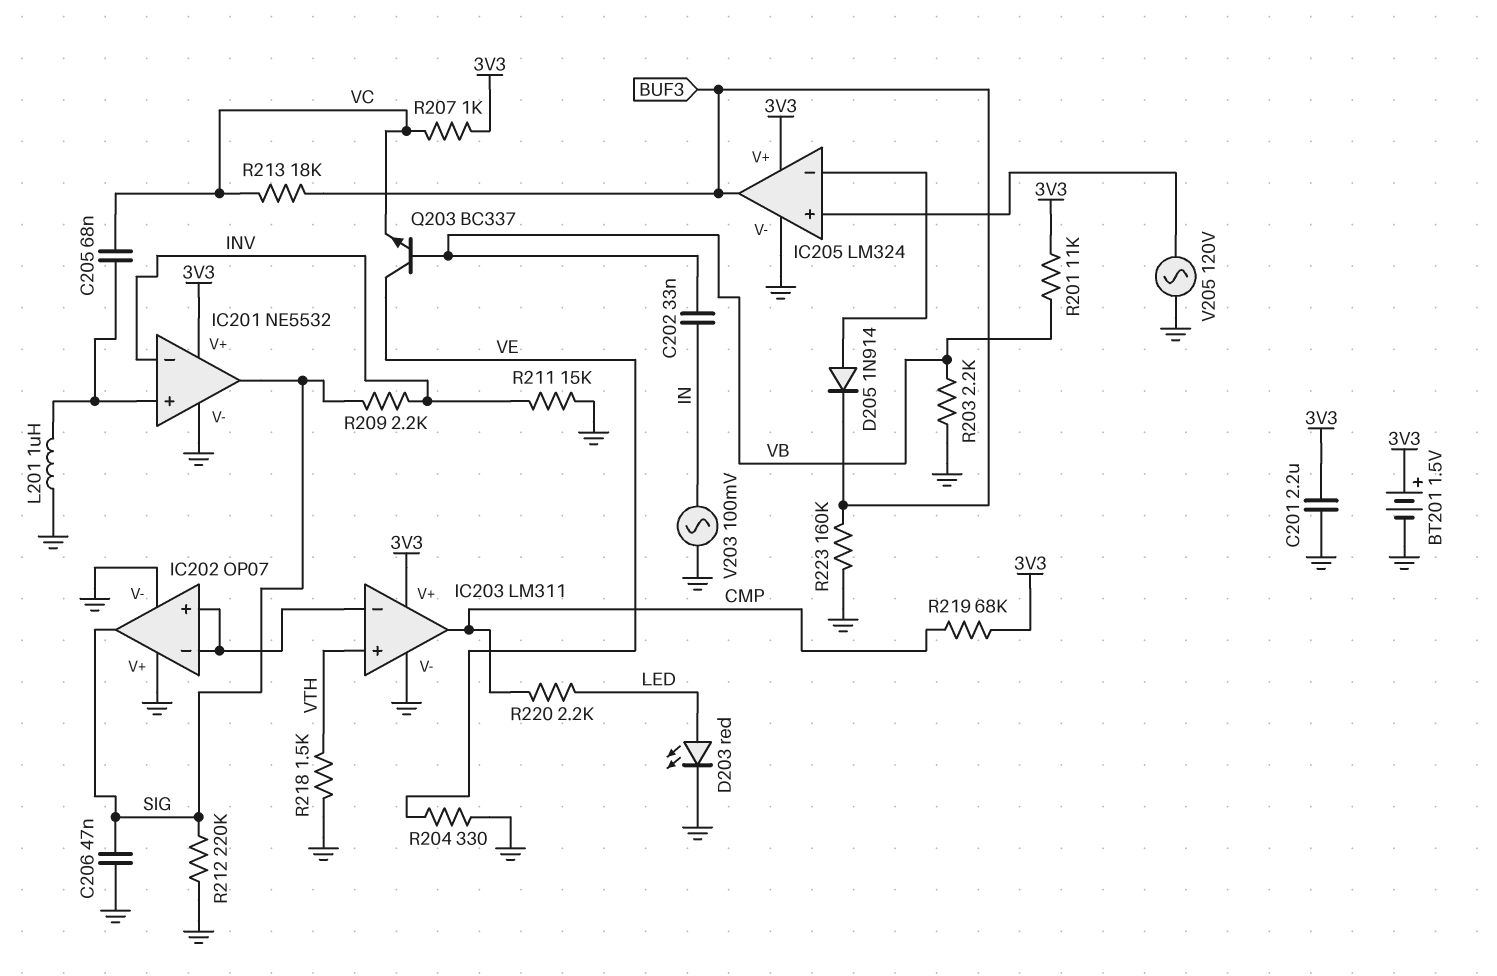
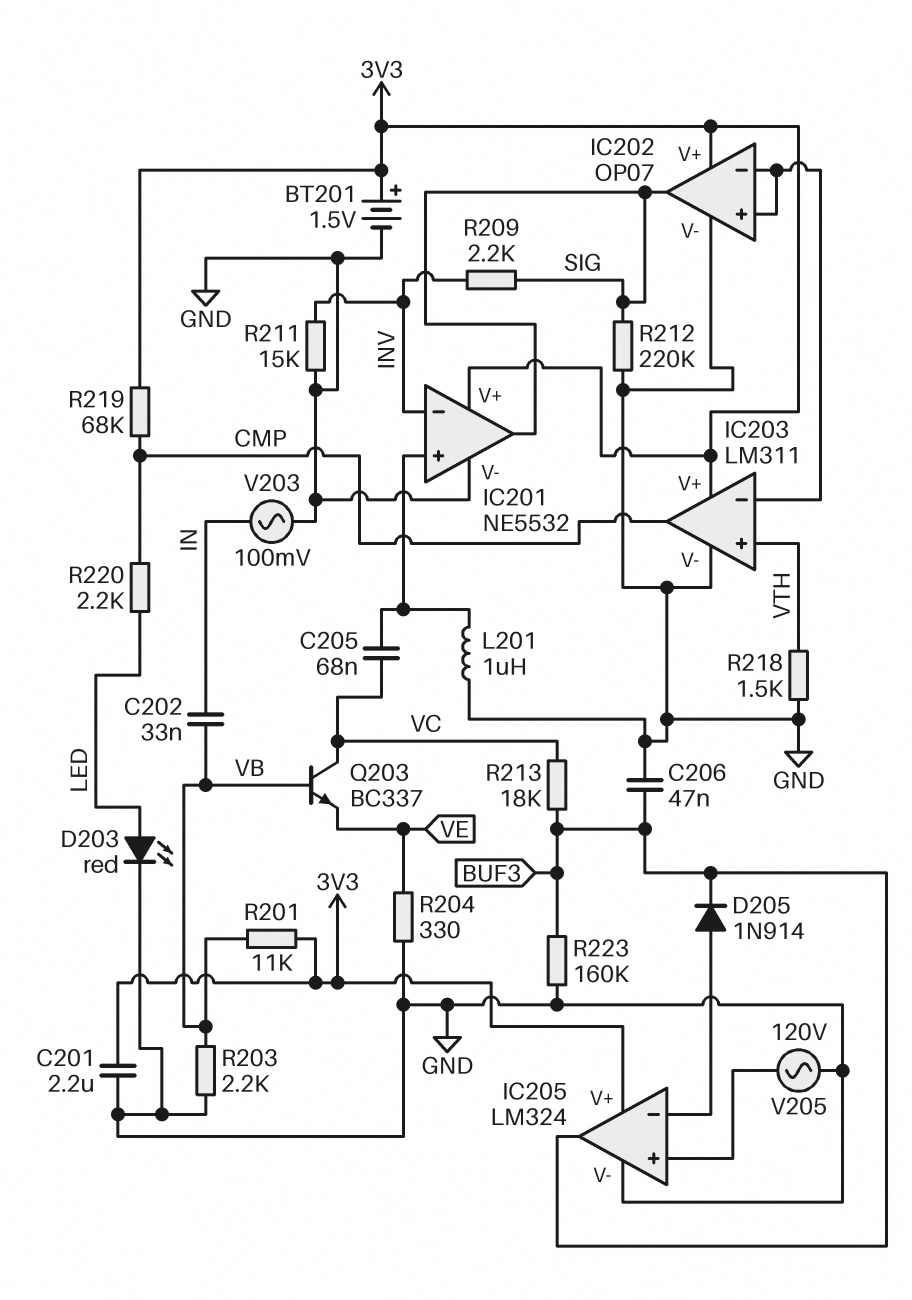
C206: 47nF (GND, SIG) -> 47nF (BUF3, GND)
IC202 pin V+: GND -> 3V3
Q203: NPN BC337 (B VB, C VE, E VC) -> NPN BC337 (B VB, C VC, E VE)
R207: 1k (3V3, VC) -> none

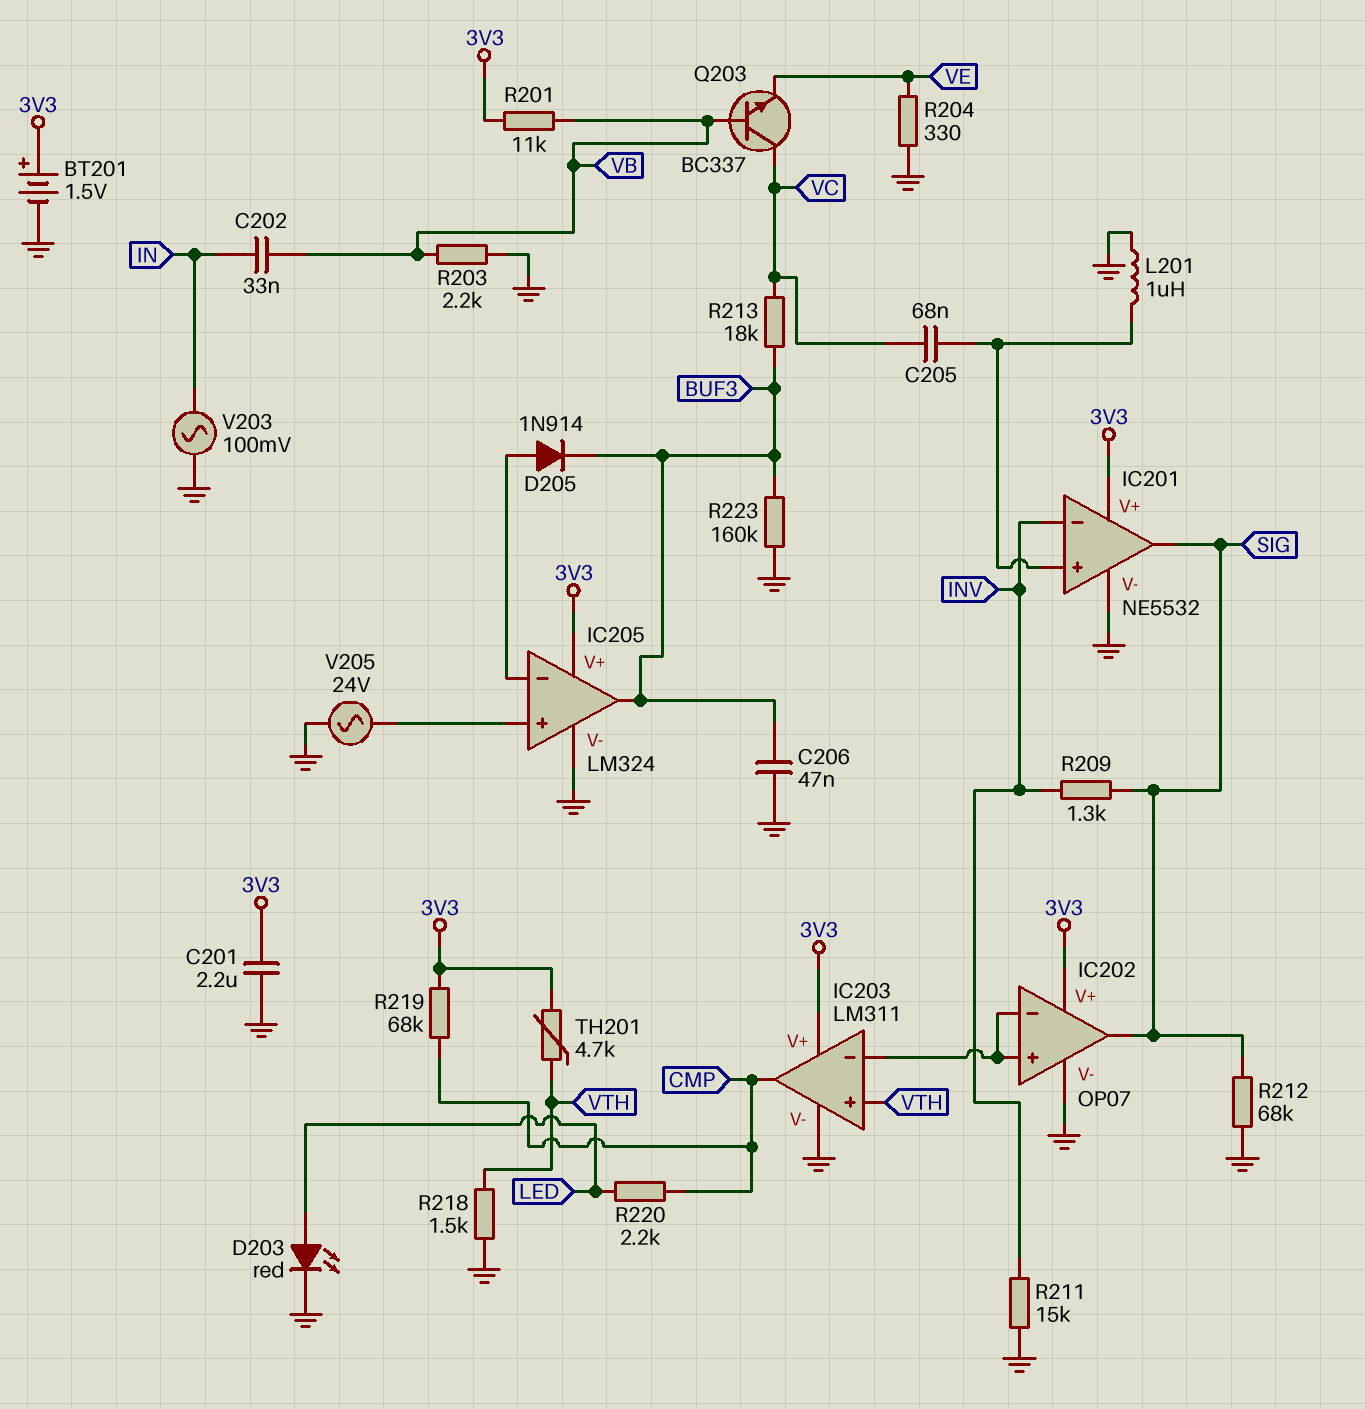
R209: 2.2k (INV, SIG) -> 1.3k (INV, SIG)
R212: 220k (GND, SIG) -> 68k (GND, SIG)
TH201: none -> 4.7k (3V3, VTH)
V205: AC 120V (GND, IC205/in+) -> AC 24V (GND, IC205/in+)

